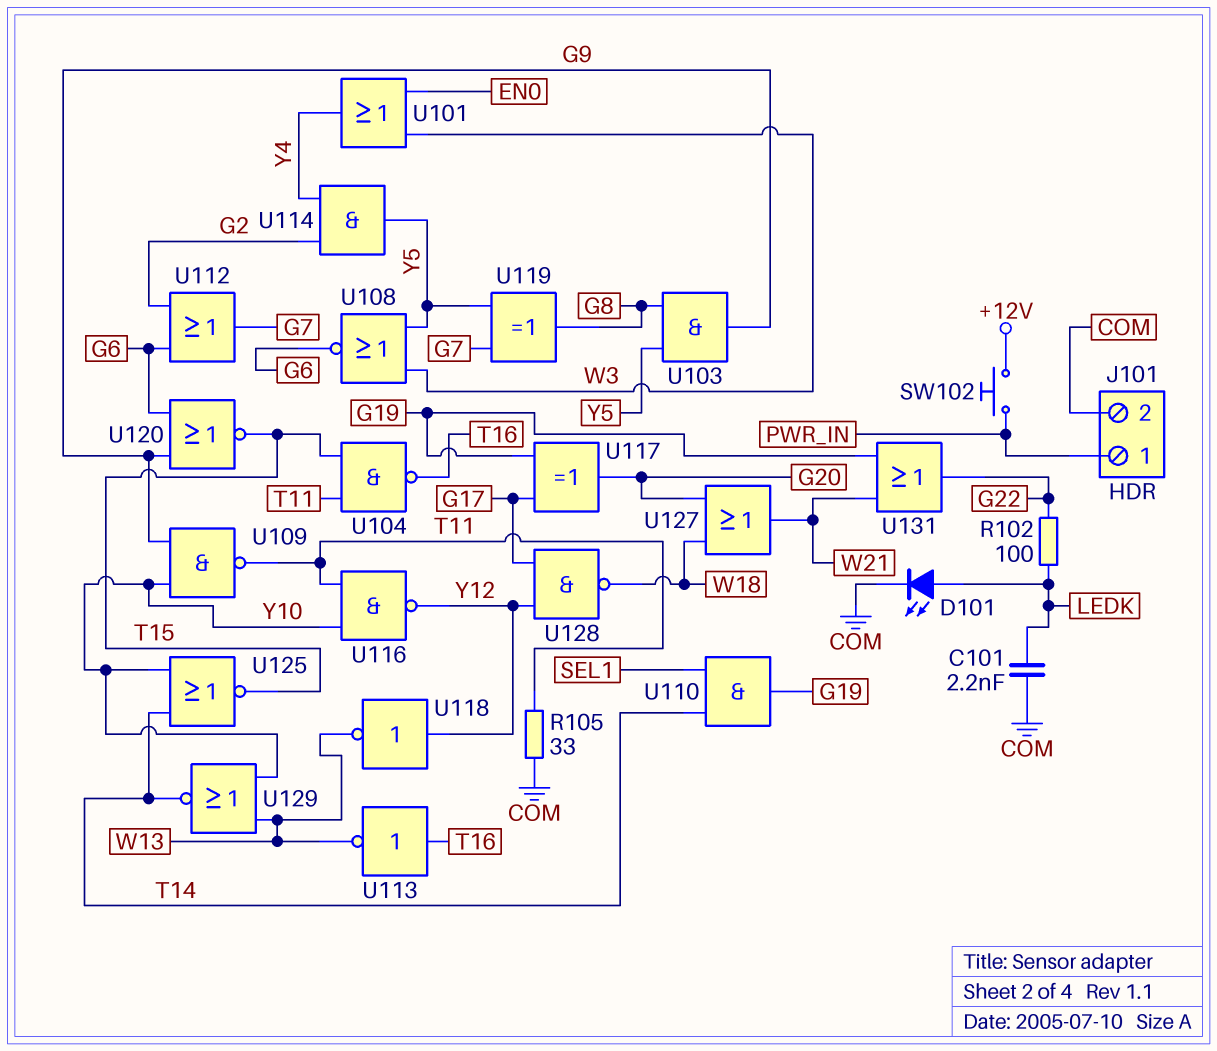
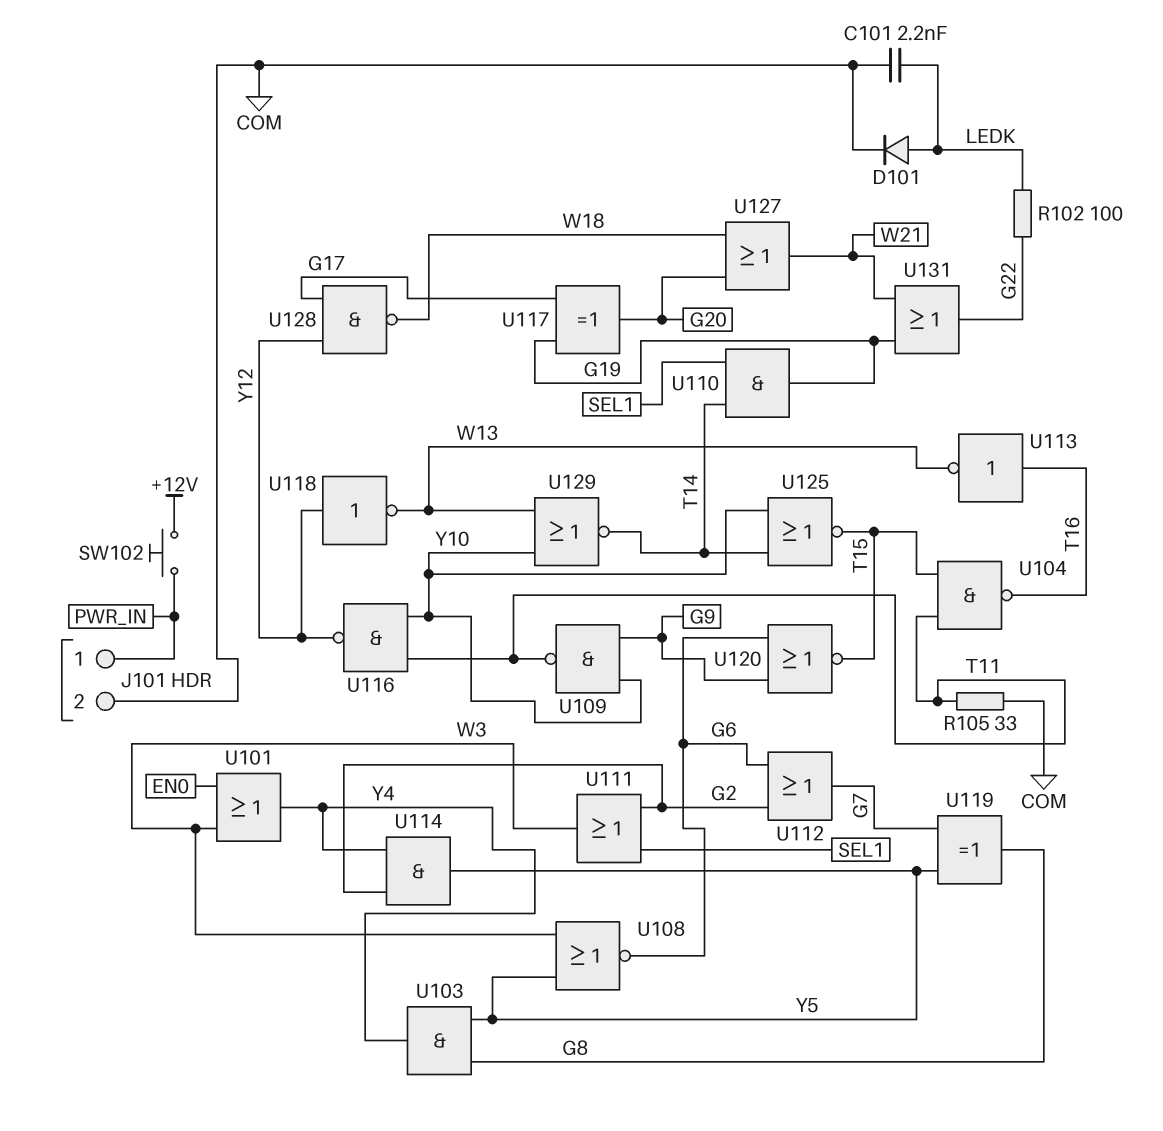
D101: LED (A LEDK, K COM) -> diode (A LEDK, K COM)
U103: AND (in G8, in Y5, out G9) -> AND (in G8, in Y5, out Y4)
U111: none -> OR (in G2, in SEL1, out W3)

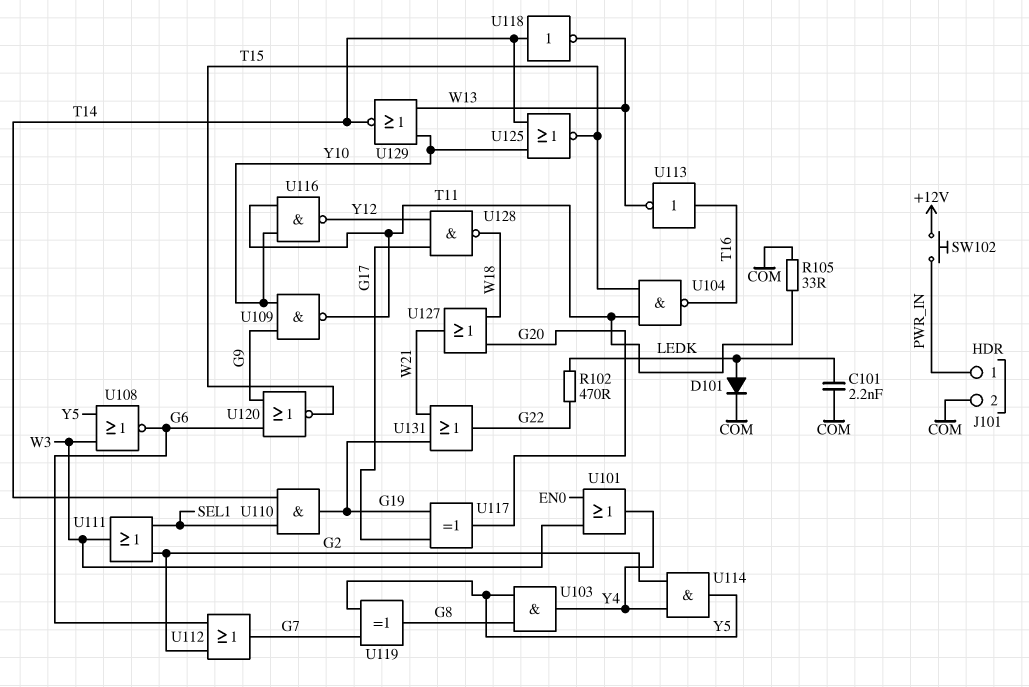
R102: 100 (G22, LEDK) -> 470 (G22, LEDK)
U118: NOT (in Y12, out W13) -> NOT (in T14, out W13)

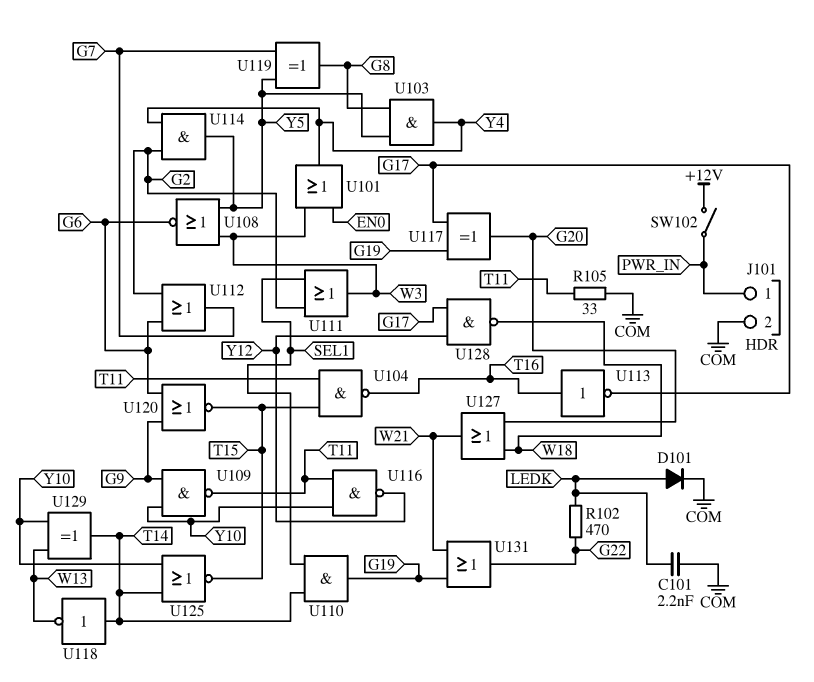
SW102: button (+12V, PWR_IN) -> switch (+12V, PWR_IN)
U113: NOT (in T16, out W13) -> NOT (in T16, out G17)
U129: NOR (in W13, in Y10, out T14) -> XOR (in W13, in Y10, out T14)

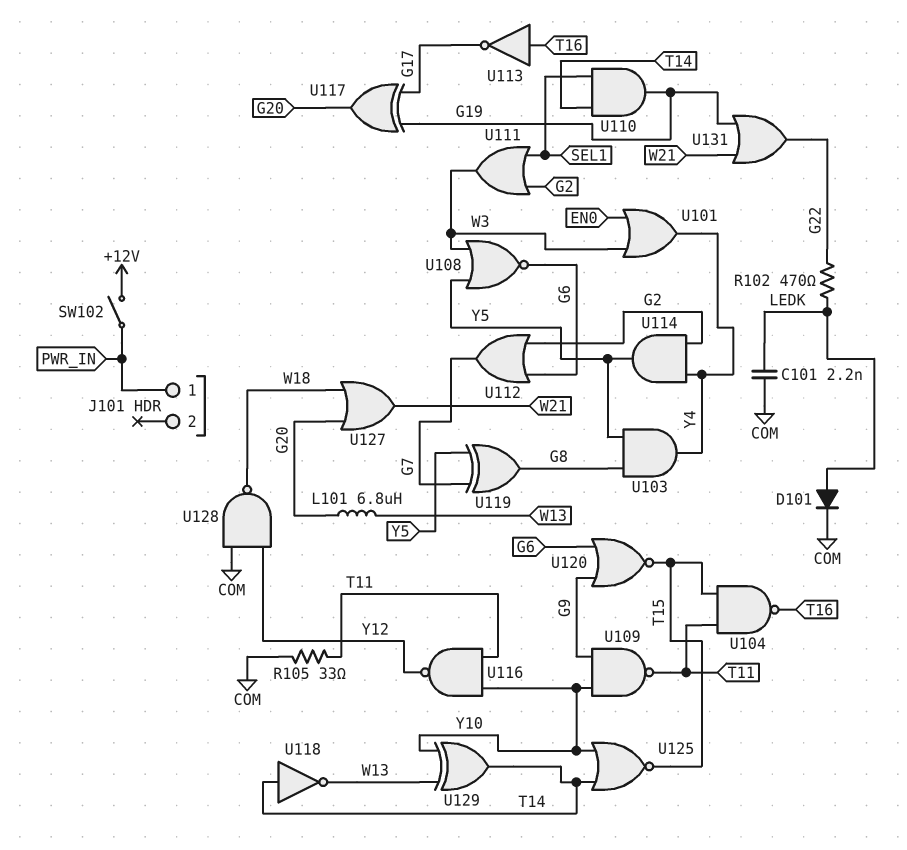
J101 pin 2: COM -> none
L101: none -> 6.8uH (G20, W13)
U128: NAND (in G17, in Y12, out W18) -> NAND (in COM, in Y12, out W18)

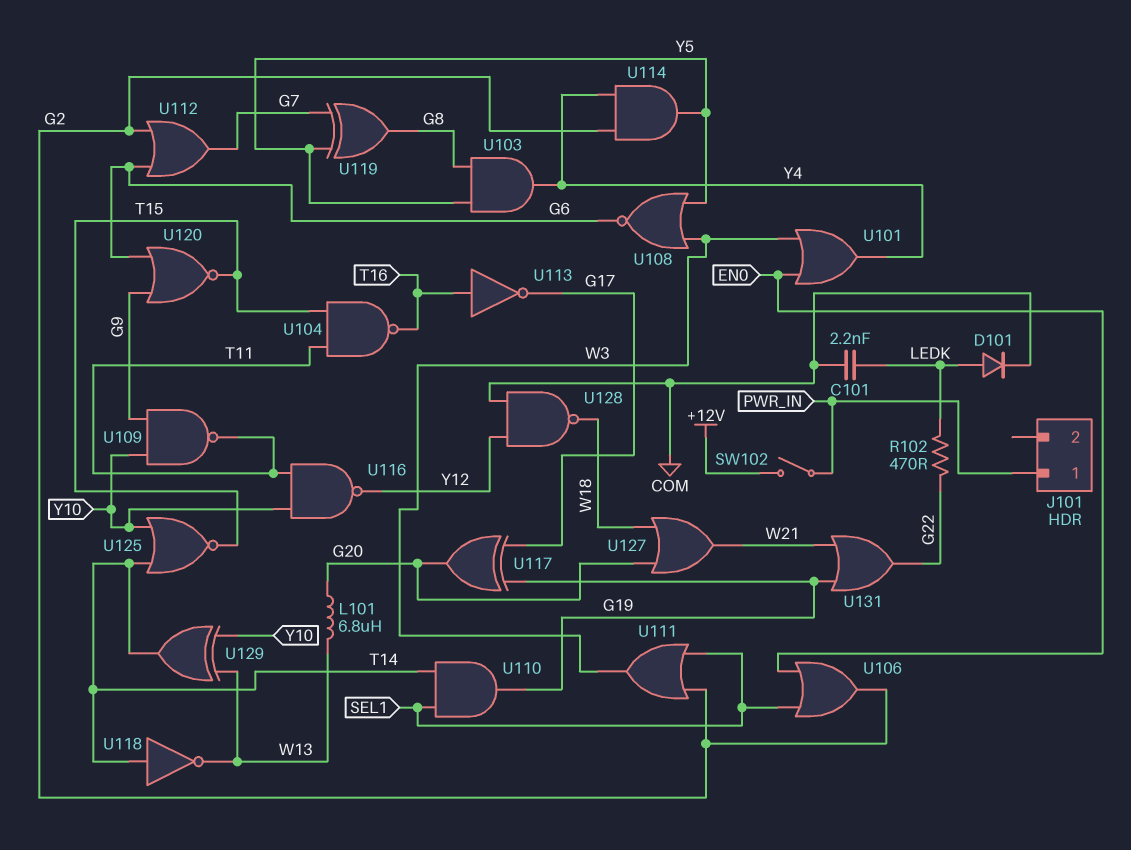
R105: 33 (COM, T11) -> none
U106: none -> OR (in EN0, in SEL1, out G2)

